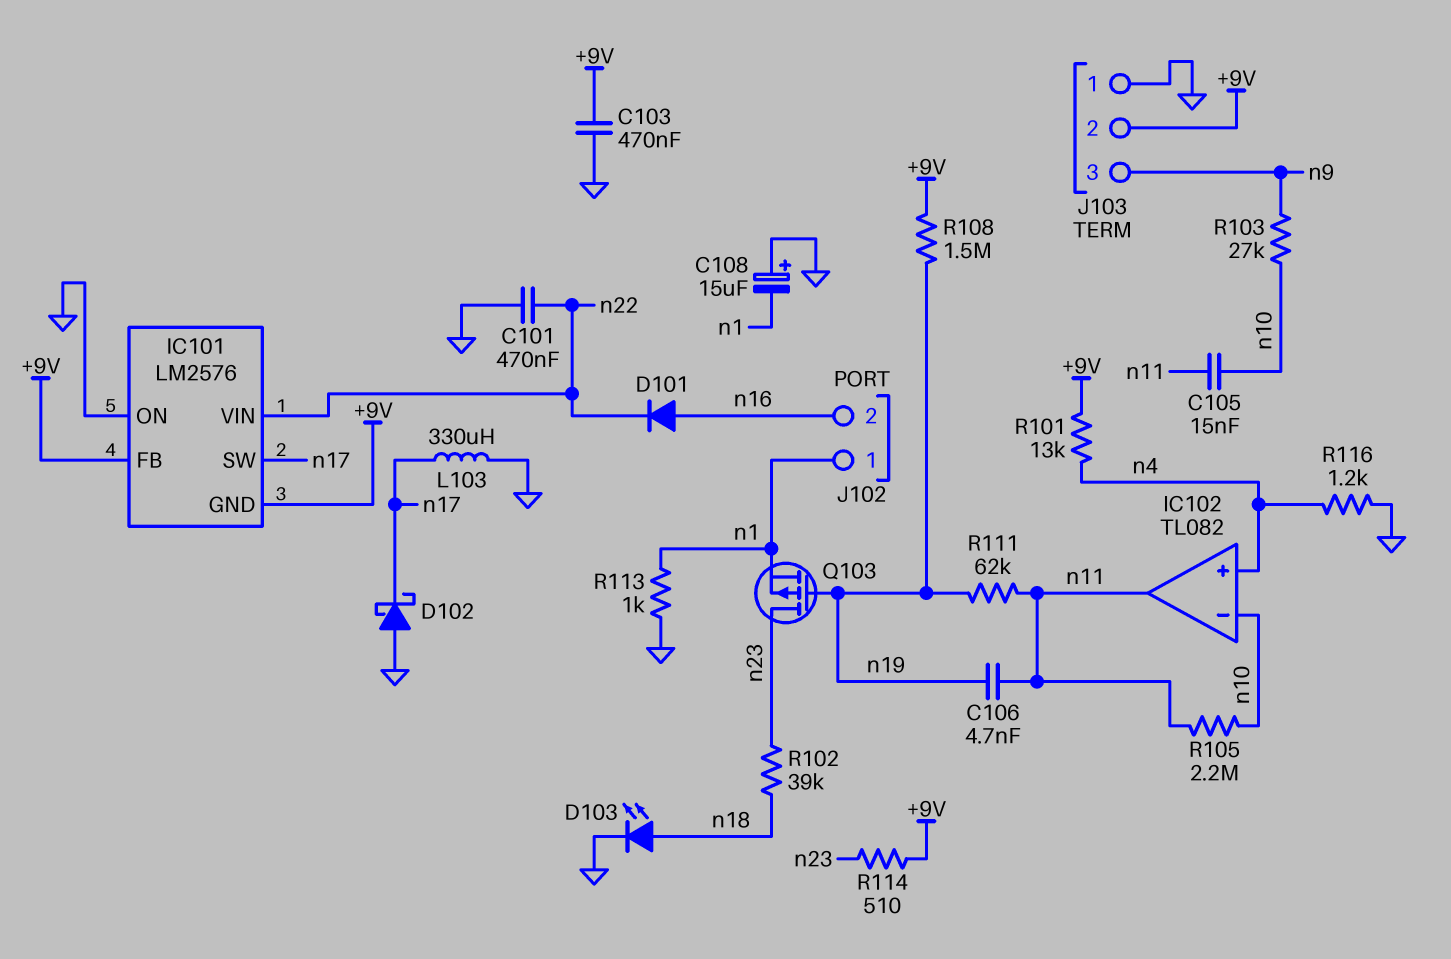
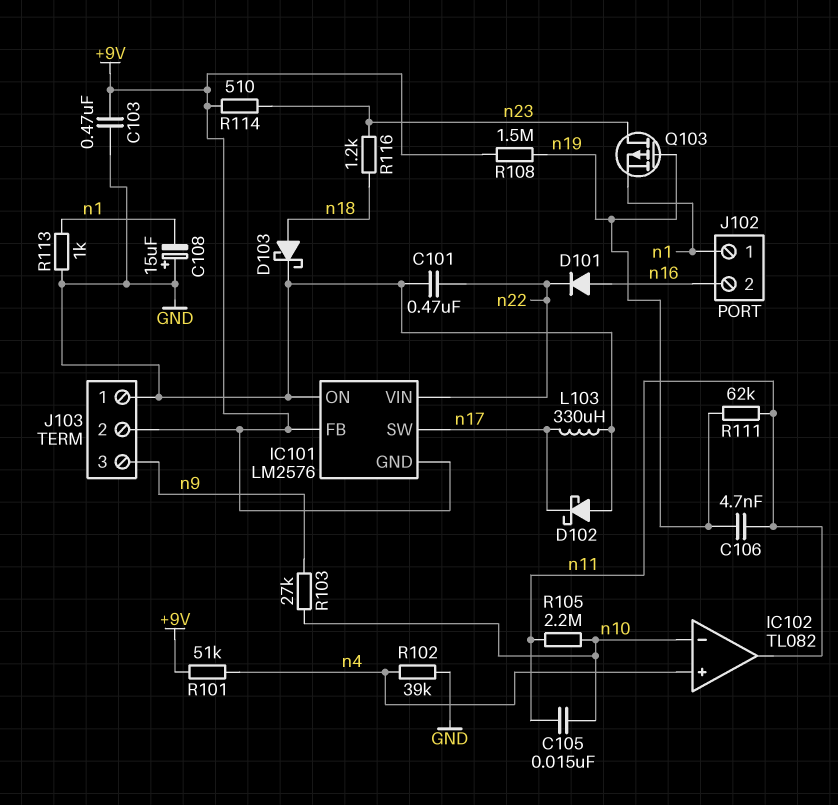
D103: LED (A n18, K GND) -> schottky (A n18, K GND)
R101: 13k (+9V, n4) -> 51k (+9V, n4)
R102: 39k (n18, n23) -> 39k (GND, n4)
R116: 1.2k (GND, n4) -> 1.2k (n18, n23)

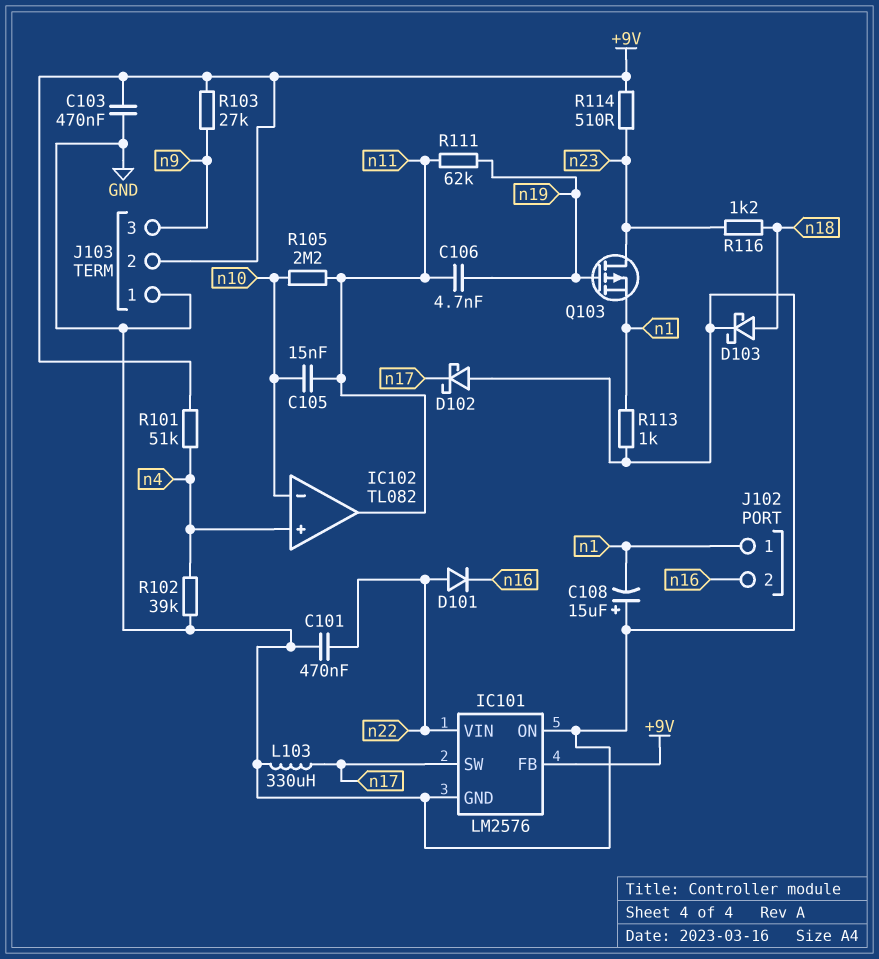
D101: diode (A n16, K n22) -> diode (A n22, K n16)
IC101 pin GND: +9V -> GND
R103: 27k (n9, n10) -> 27k (+9V, n9)
R108: 1.5M (+9V, n19) -> none

